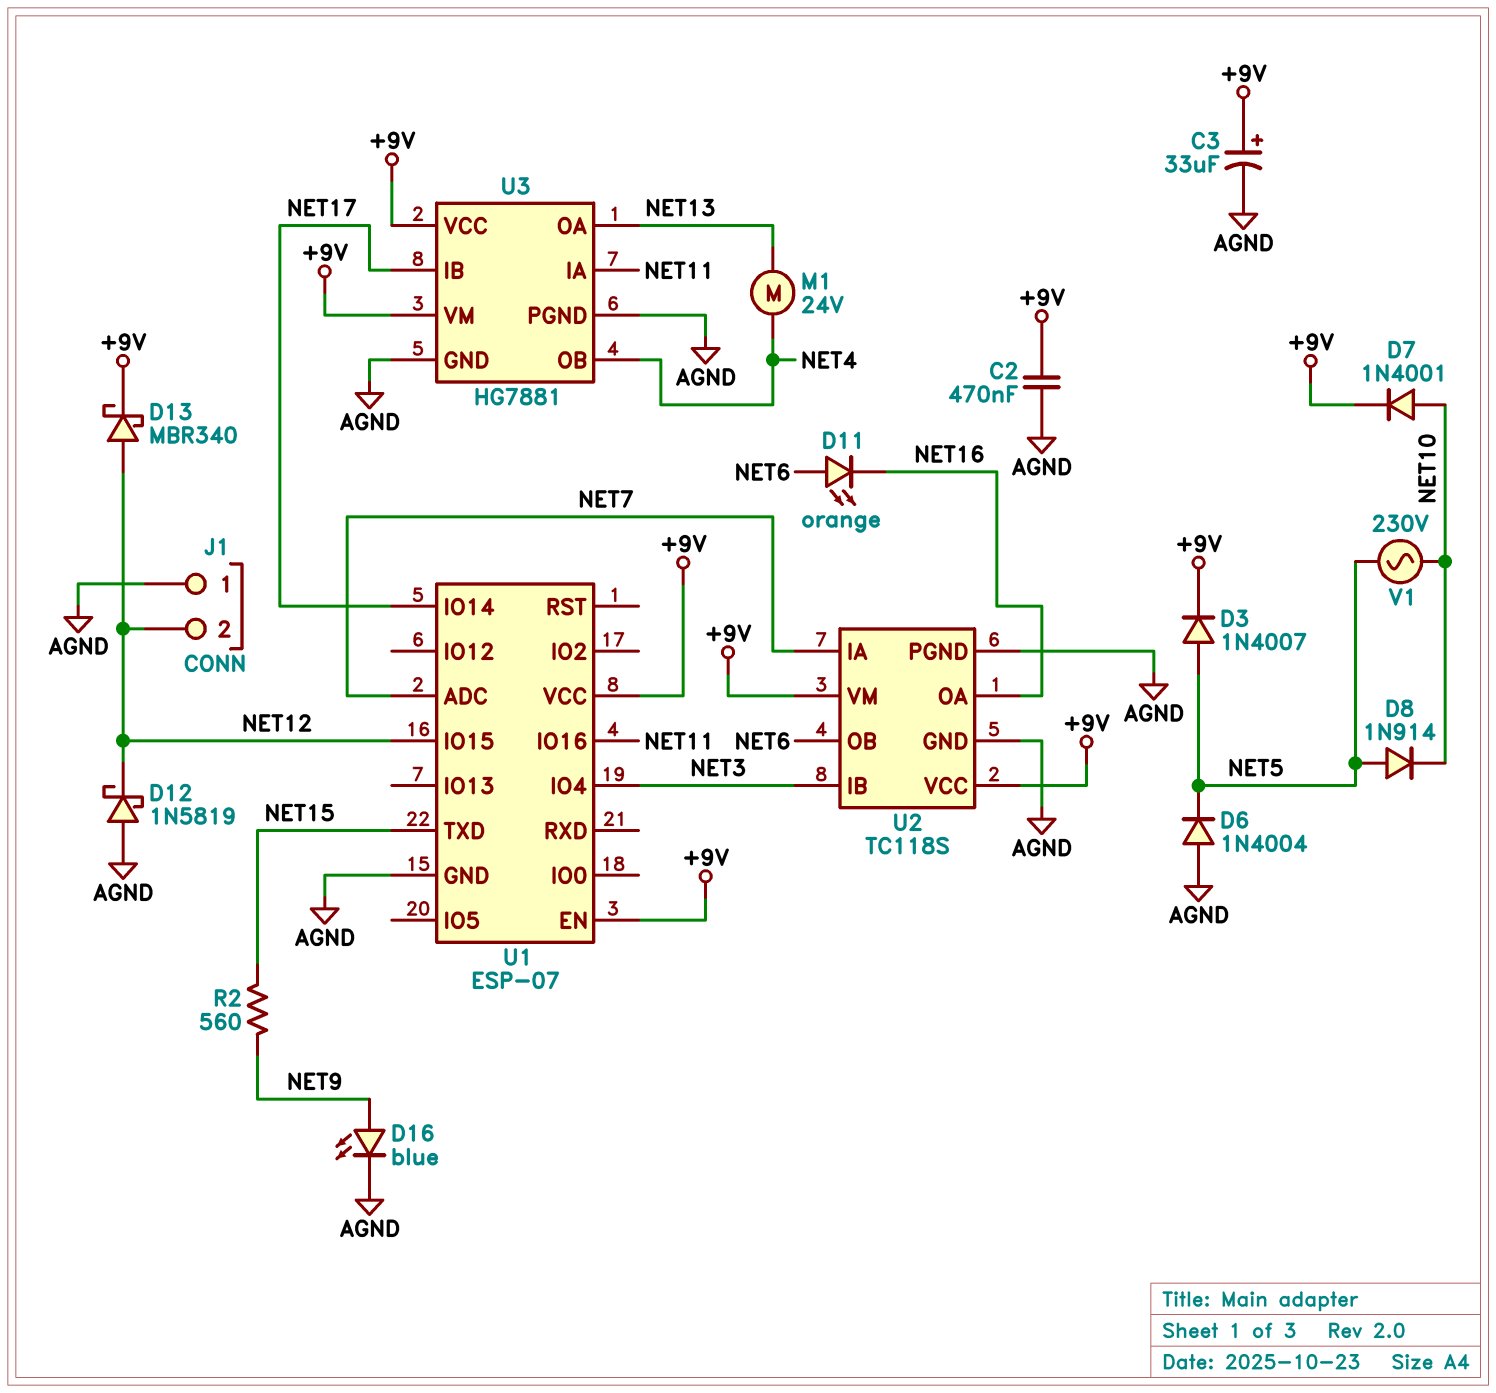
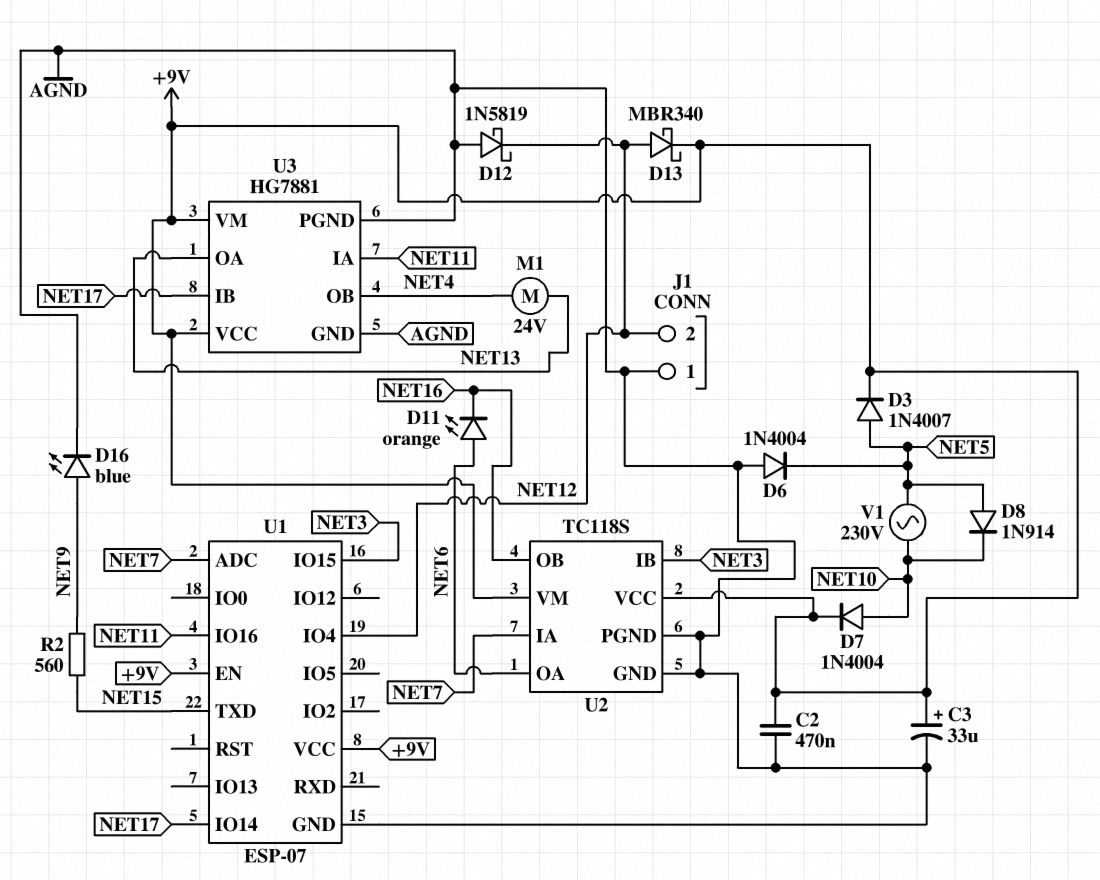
D7: diode 1N4001 (A NET10, K +9V) -> diode 1N4004 (A NET10, K +9V)
U1 pin IO4: NET3 -> NET12
U1 pin IO15: NET12 -> NET3
U2 pin OA: NET16 -> NET6
U2 pin OB: NET6 -> NET16

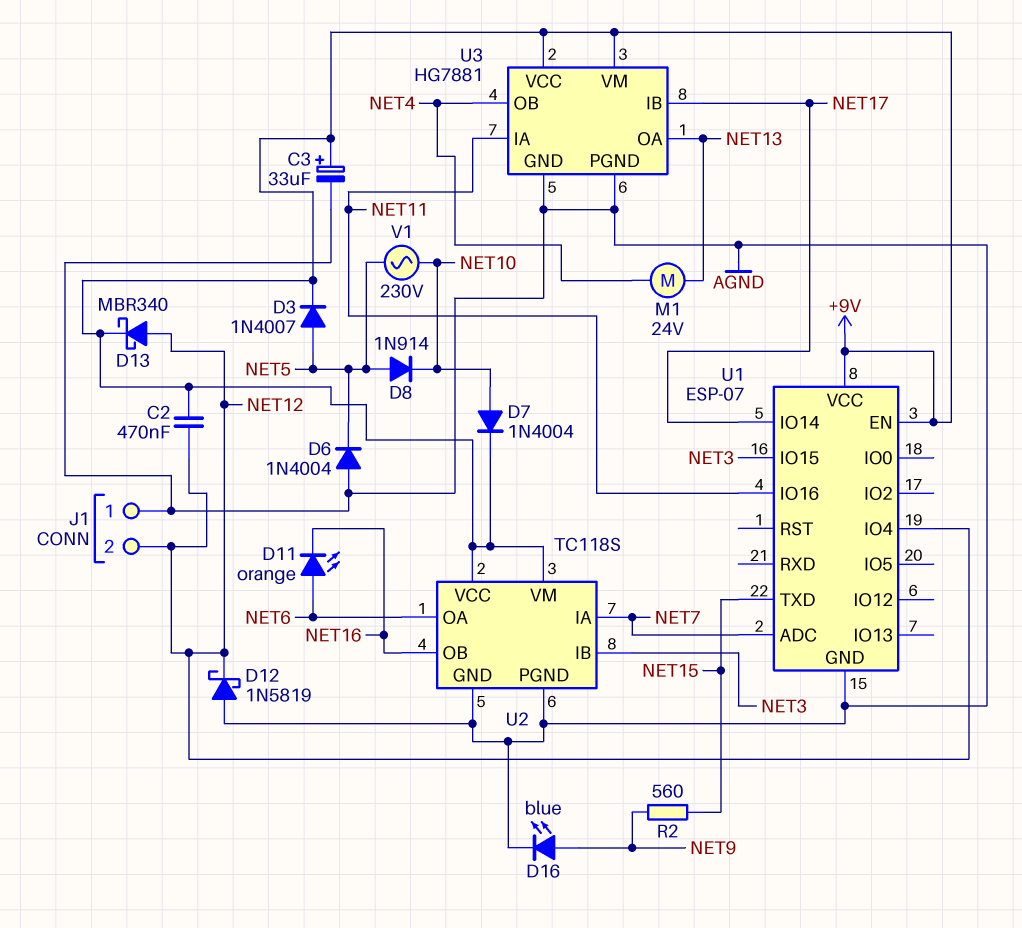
C2: 470nF (+9V, AGND) -> 470nF (+9V, NET12)

